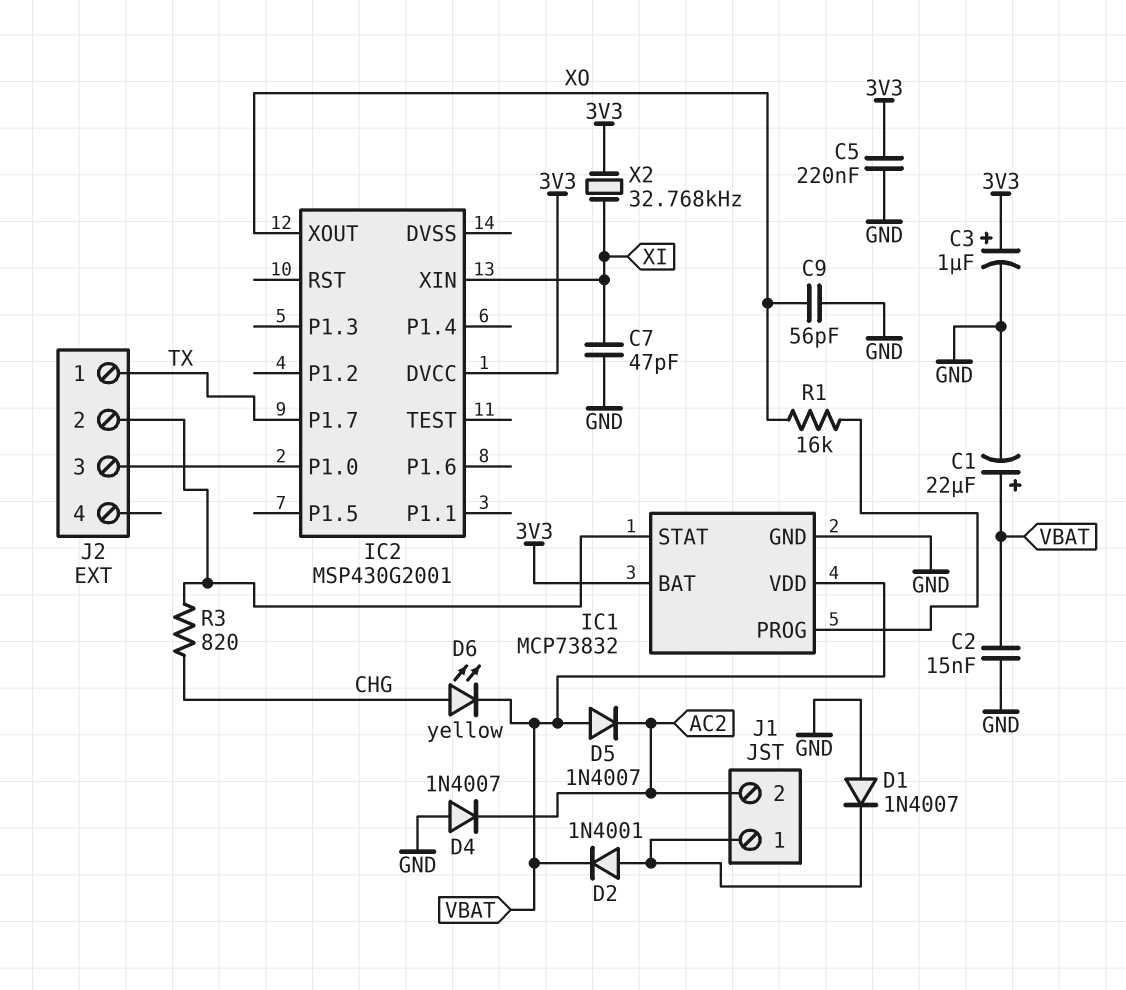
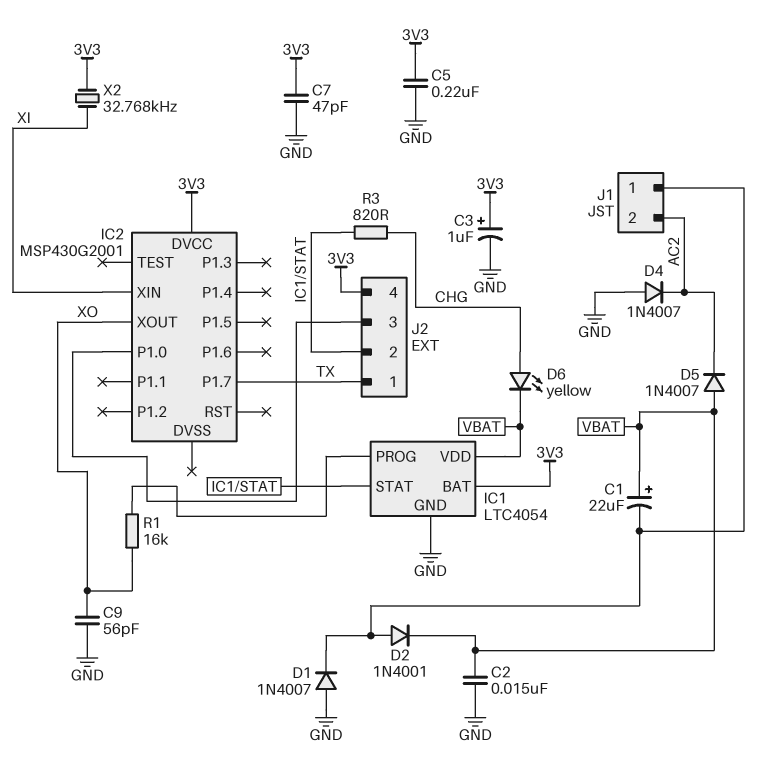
C1: 22uF (plus VBAT, minus GND) -> 22uF (plus VBAT, minus J1/1)
C7: 47pF (GND, XI) -> 47pF (3V3, GND)
IC1: MCP73832 -> LTC4054
J2 pin 4: none -> 3V3

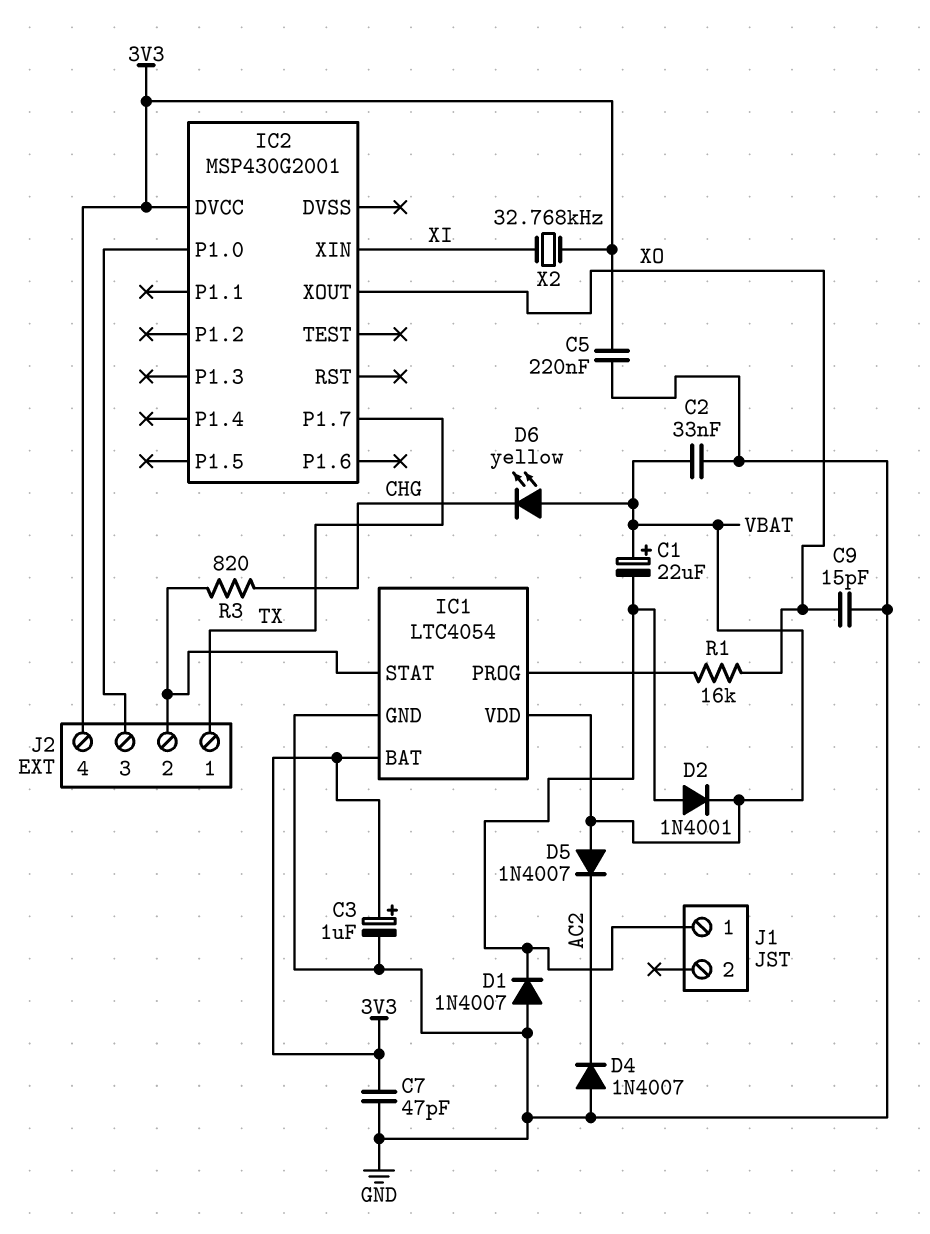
C2: 15nF (GND, VBAT) -> 33nF (GND, VBAT)
C9: 56pF (GND, XO) -> 15pF (GND, XO)
D6: LED yellow (A CHG, K VBAT) -> LED yellow (A VBAT, K CHG)
J1 pin 2: AC2 -> none

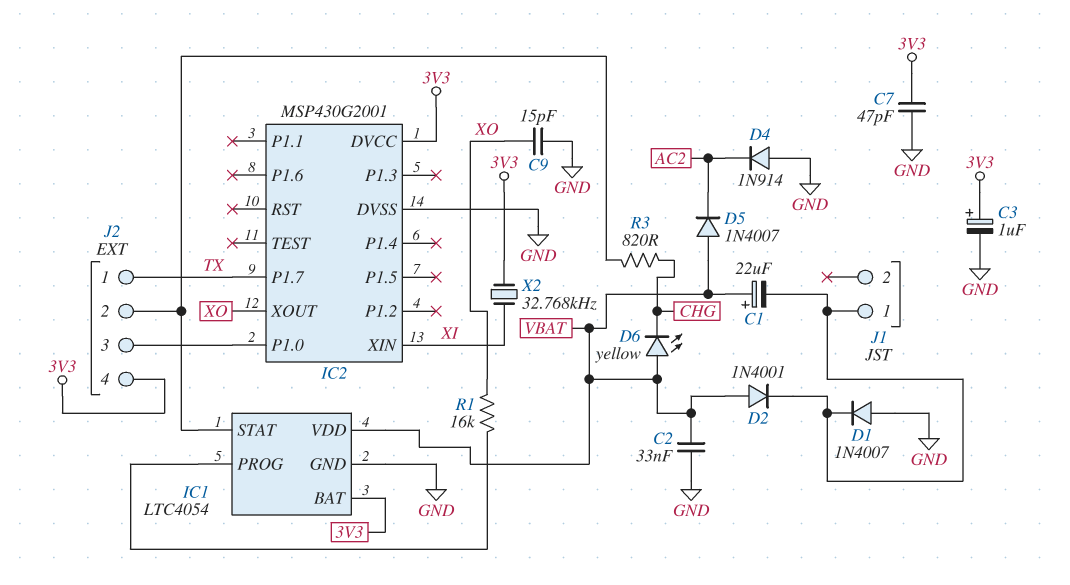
C5: 220nF (3V3, GND) -> none
D2: diode 1N4001 (A J1/1, K VBAT) -> diode 1N4001 (A VBAT, K J1/1)
D4: diode 1N4007 (A GND, K AC2) -> diode 1N914 (A GND, K AC2)
IC2 pin DVSS: none -> GND

